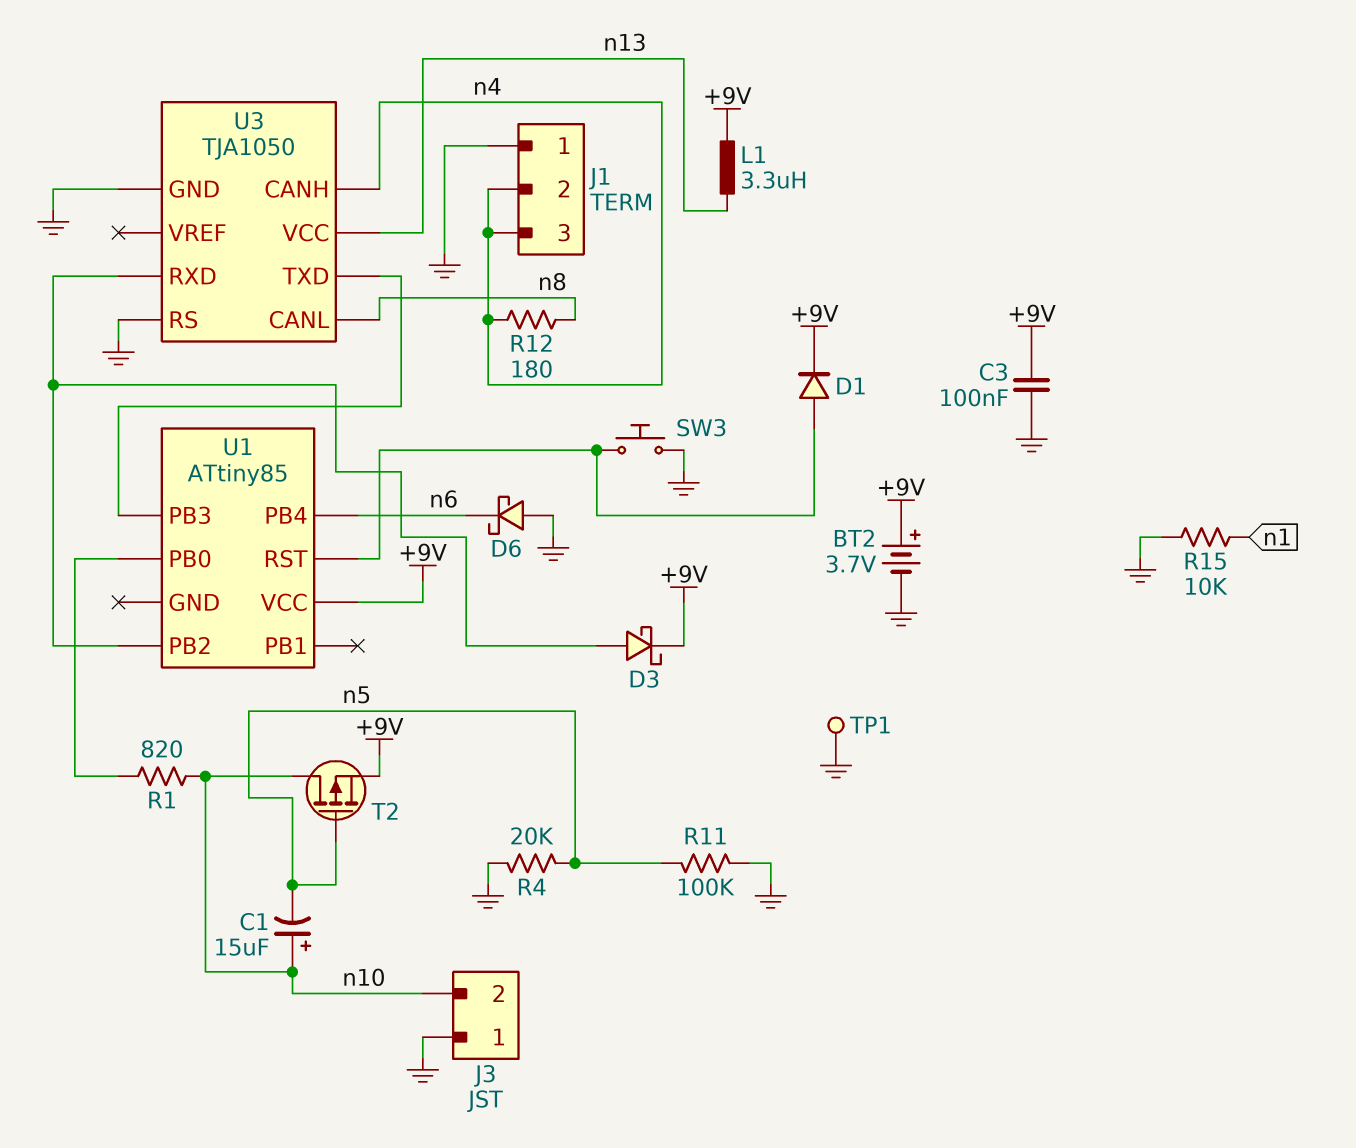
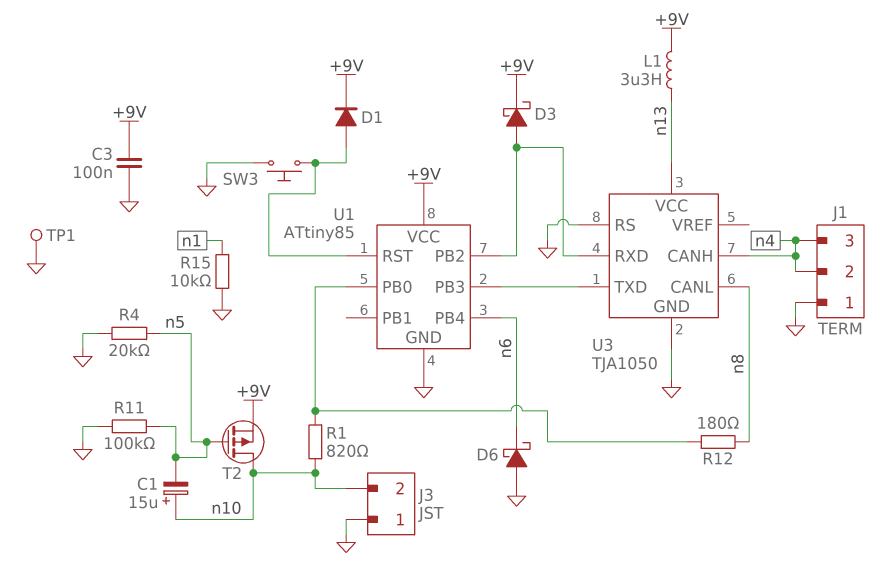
BT2: 3.7V (plus +9V, minus GND) -> none
R12: 180 (n4, n8) -> 180 (U1/PB0, n8)
U1 pin GND: none -> GND

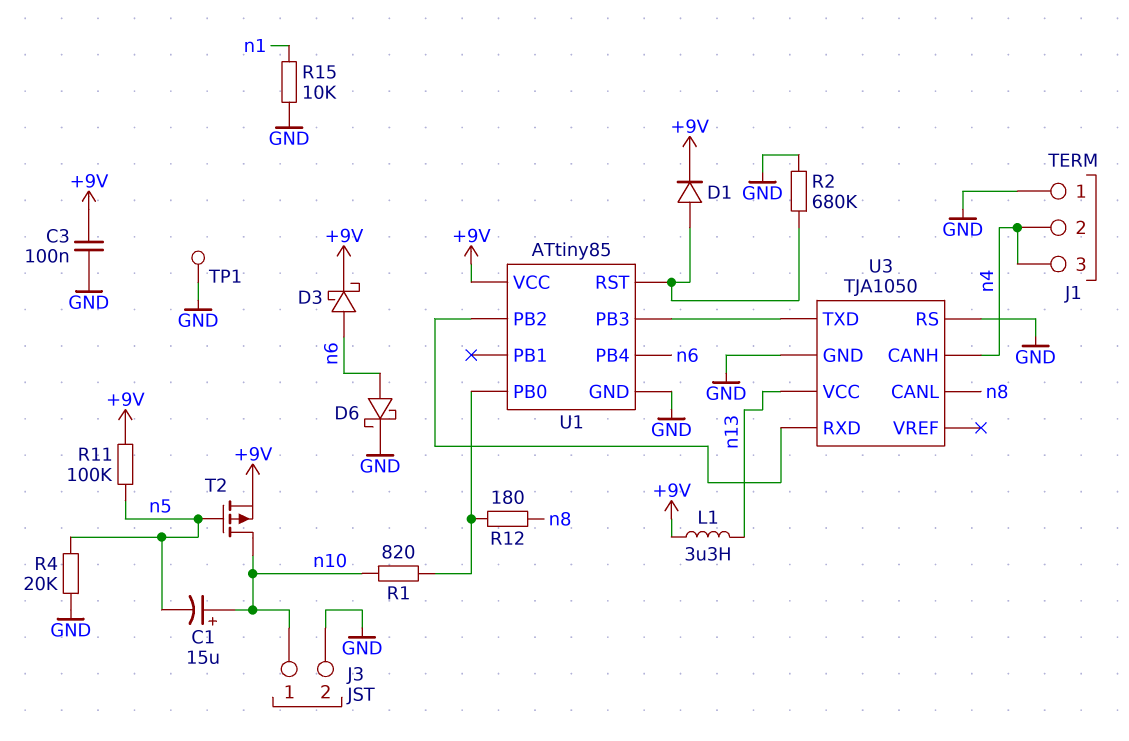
D3: schottky (A U1/PB2, K +9V) -> schottky (A n6, K +9V)
D6: schottky (A GND, K n6) -> schottky (A n6, K GND)
J3 pin 1: GND -> n10
J3 pin 2: n10 -> GND
R2: none -> 680k (GND, U1/RST)
R11: 100k (GND, n5) -> 100k (+9V, n5)
SW3: button (GND, U1/RST) -> none

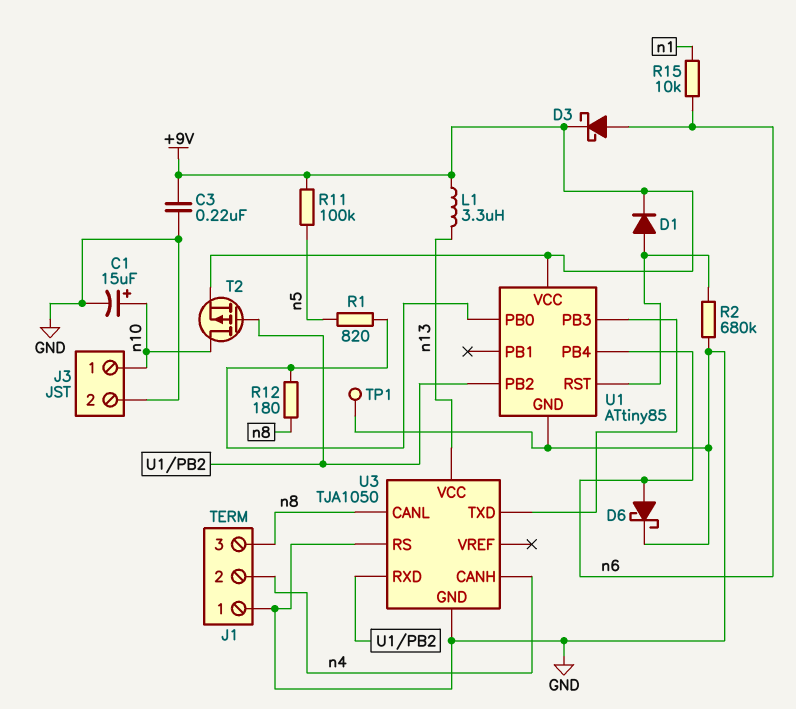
C1: 15uF (plus n10, minus n5) -> 15uF (plus n10, minus GND)
C3: 100nF (+9V, GND) -> 220nF (+9V, GND)
J1 pin 3: n4 -> n8
R1: 820 (U1/PB0, n10) -> 820 (U1/PB0, n5)
R4: 20k (GND, n5) -> none
R15: 10k (GND, n1) -> 10k (n1, n6)
T2: PMOS (G n5, D n10, S +9V) -> PMOS (G U1/PB2, D n10, S +9V)

